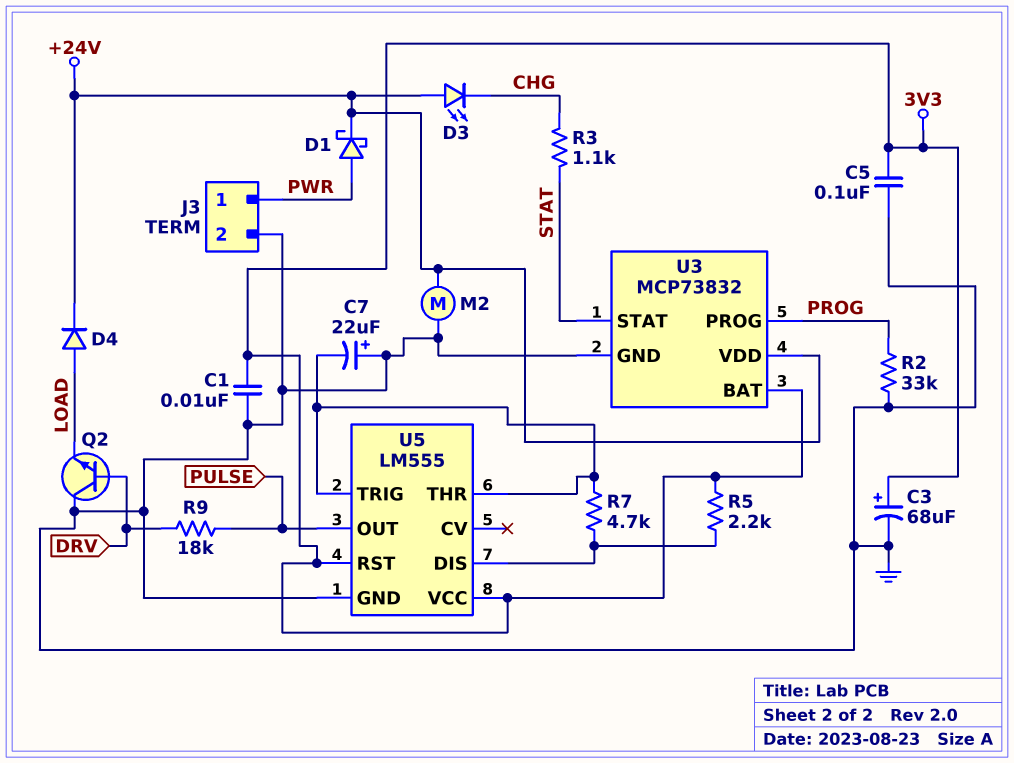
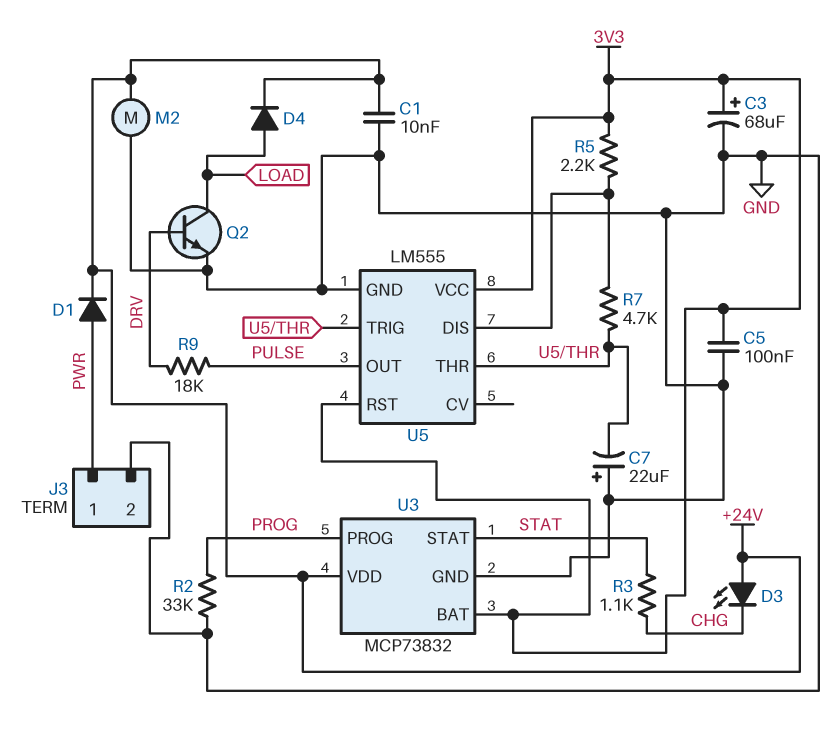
C1: 10nF (3V3, GND) -> 10nF (+24V, GND)
D1: schottky (A PWR, K +24V) -> diode (A PWR, K +24V)
Q2: NPN (B DRV, C GND, E LOAD) -> NPN (B DRV, C LOAD, E GND)

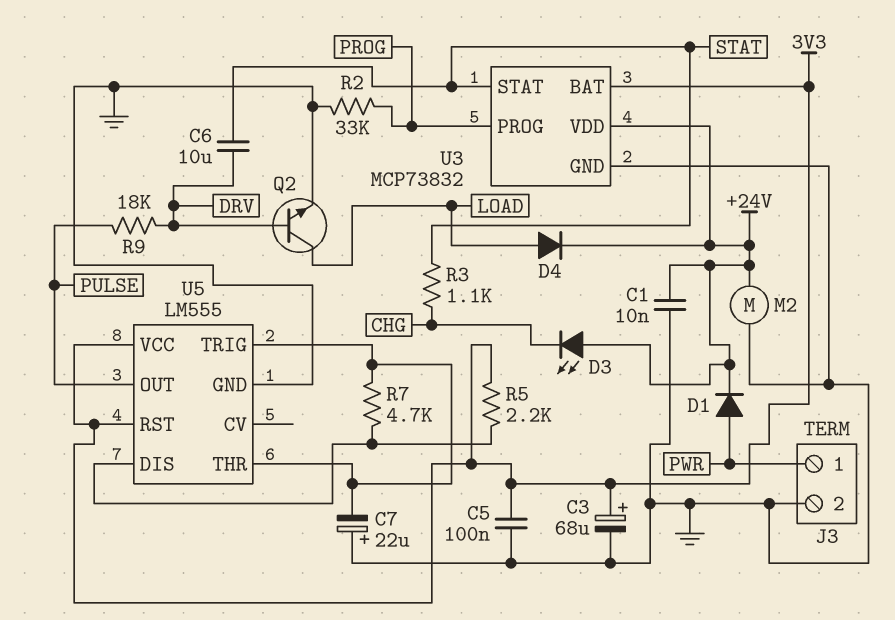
C6: none -> 10uF (DRV, STAT)

